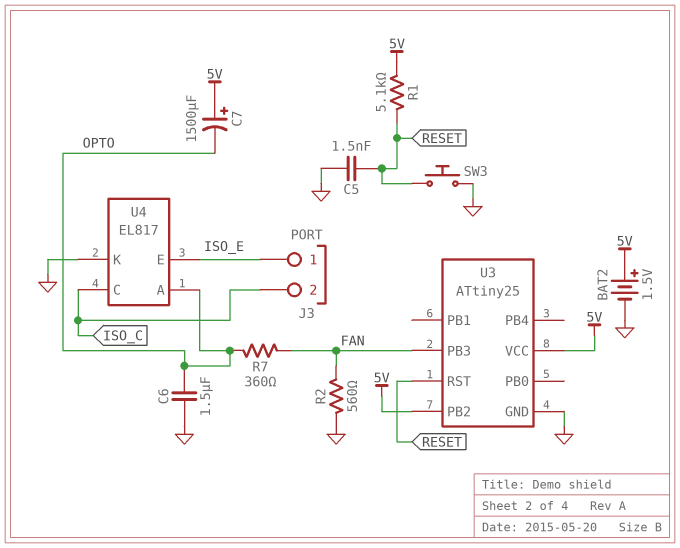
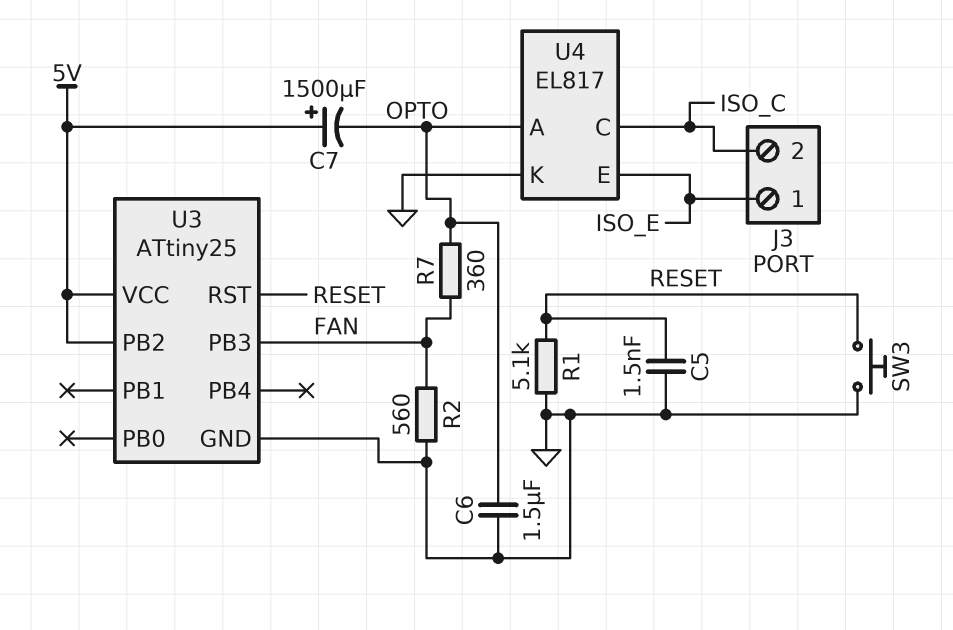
BAT2: 1.5V (plus 5V, minus GND) -> none
R1: 5.1k (5V, RESET) -> 5.1k (GND, RESET)

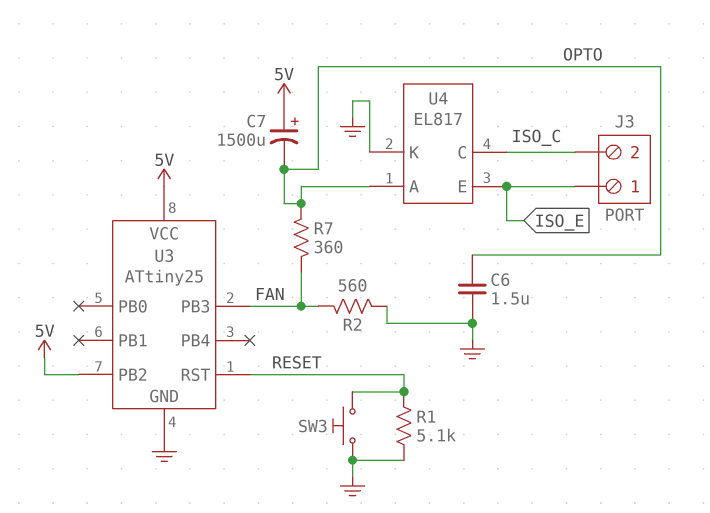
C5: 1.5nF (GND, RESET) -> none

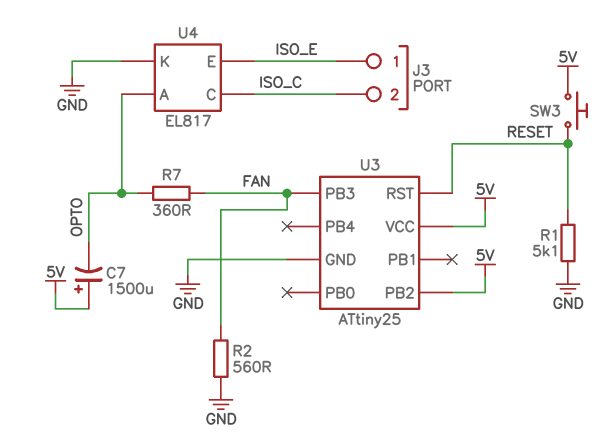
C6: 1.5uF (GND, OPTO) -> none
SW3: button (GND, RESET) -> button (5V, RESET)

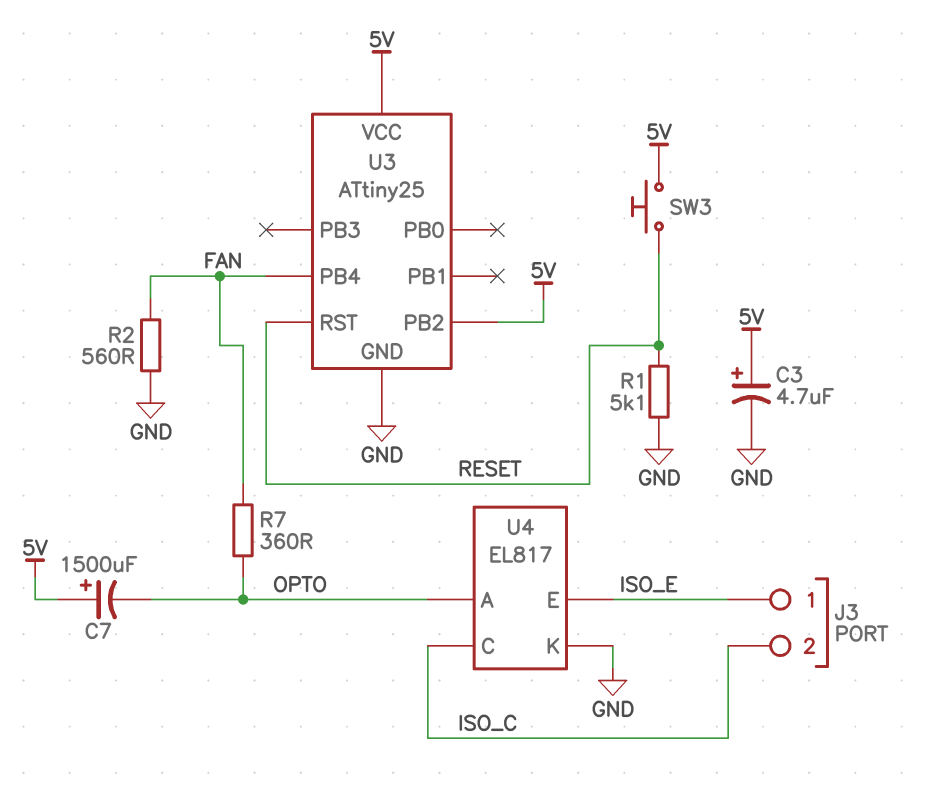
C3: none -> 4.7uF (plus 5V, minus GND)
U3 pin PB3: FAN -> none
U3 pin PB4: none -> FAN

